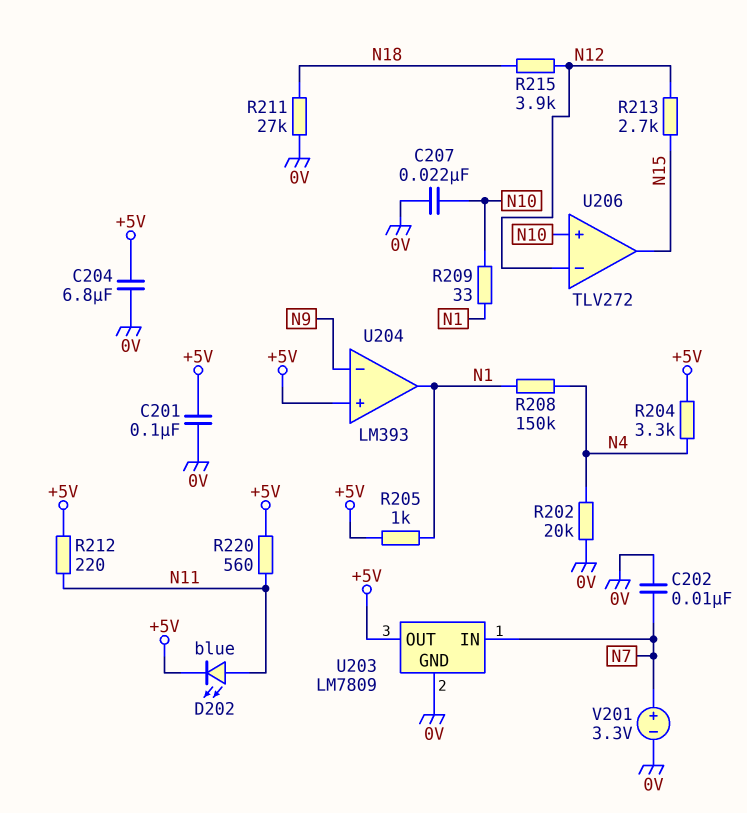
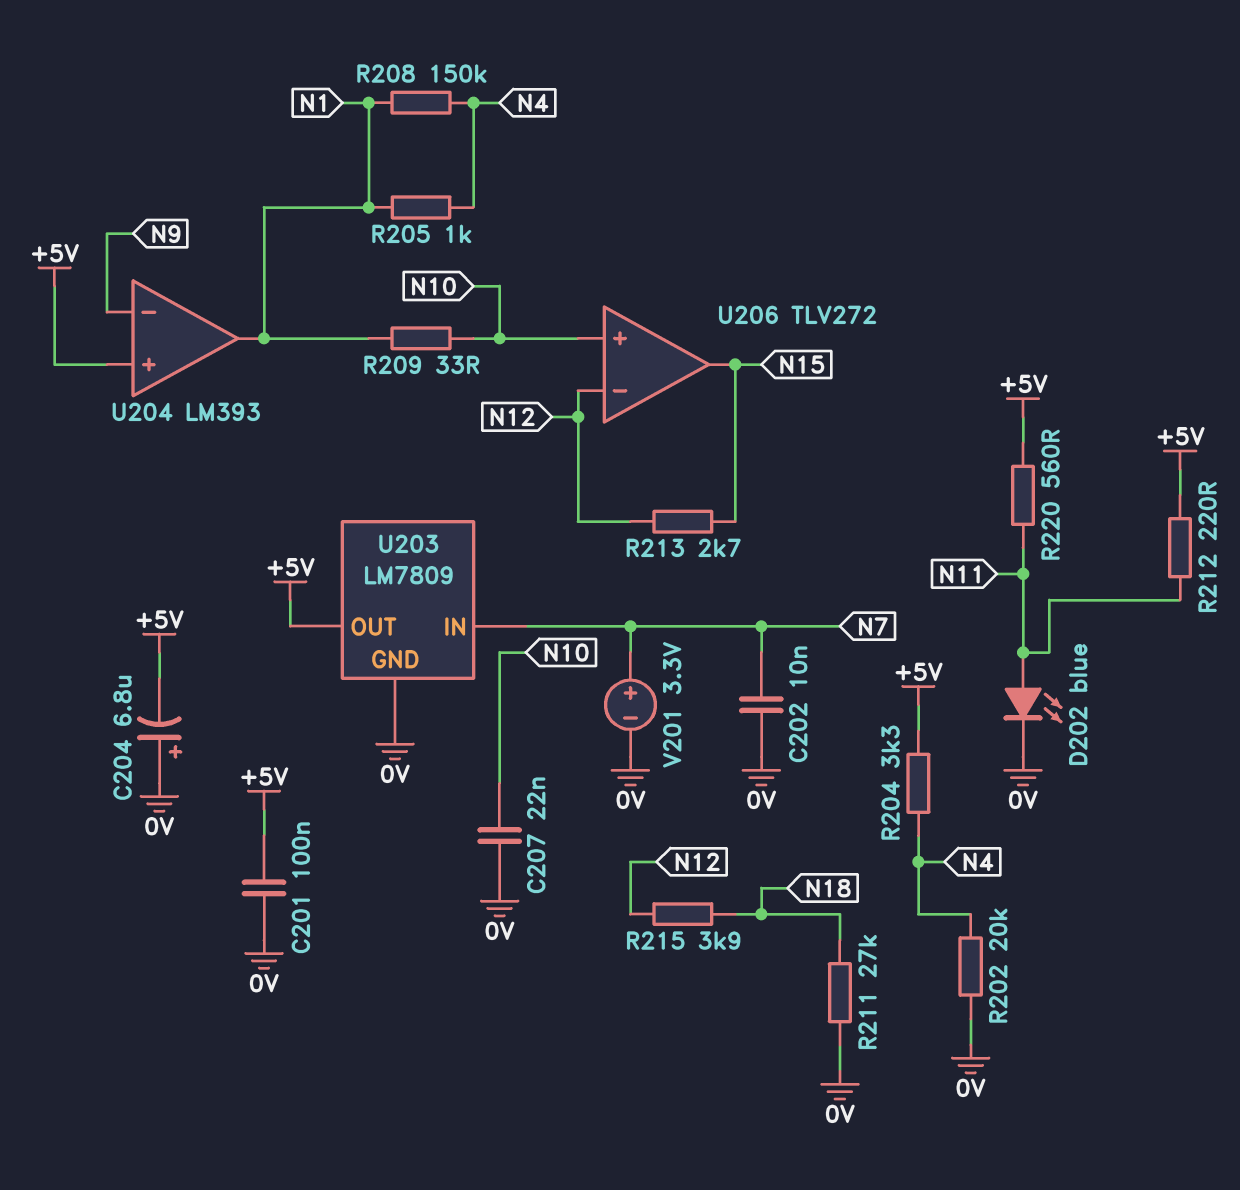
C204: 6.8uF (+5V, 0V) -> 6.8uF (plus 0V, minus +5V)
D202: LED blue (A N11, K +5V) -> LED blue (A N11, K 0V)
R205: 1k (+5V, N1) -> 1k (N1, N4)

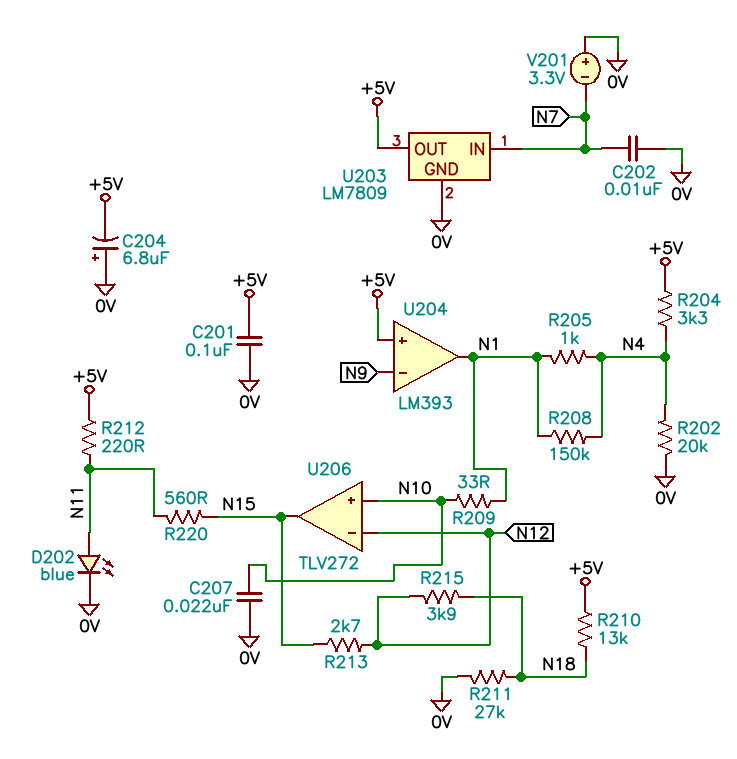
R210: none -> 13k (+5V, N18)
R220: 560 (+5V, N11) -> 560 (N11, N15)
V201: 3.3V (plus N7, minus 0V) -> 3.3V (plus 0V, minus N7)

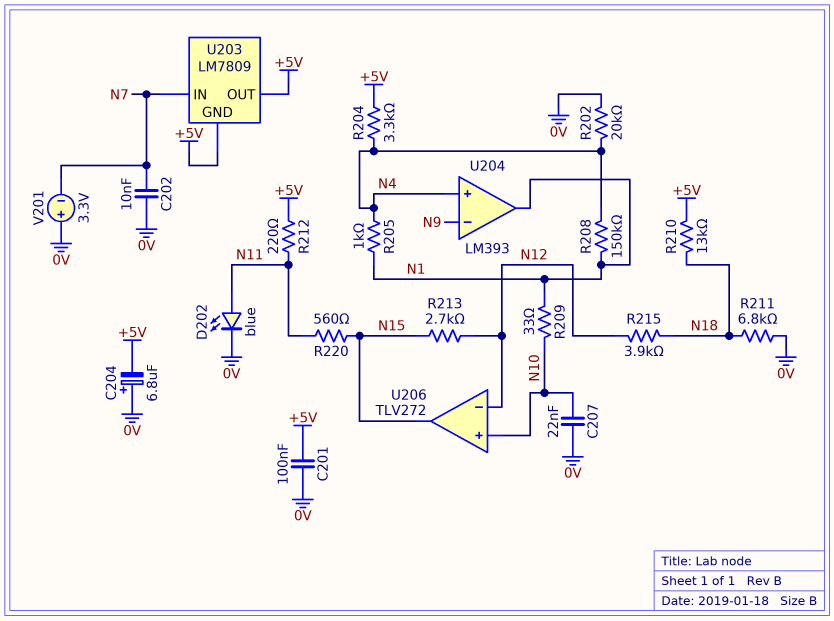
R211: 27k (0V, N18) -> 6.8k (0V, N18)
U203 pin GND: 0V -> +5V
U204 pin in+: +5V -> N4

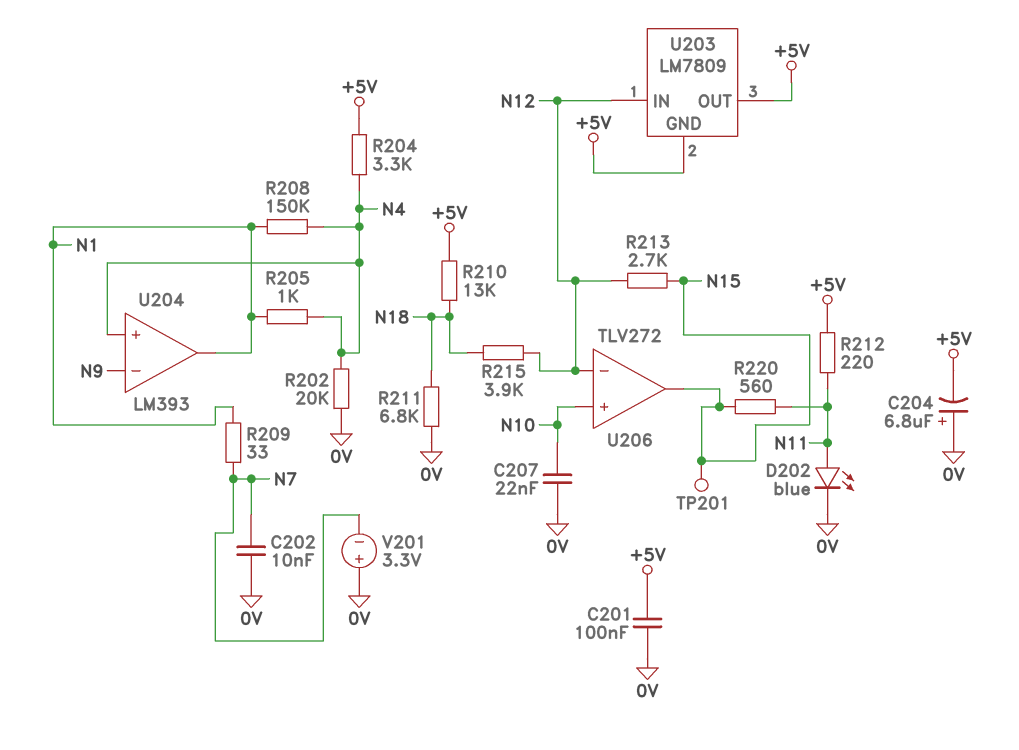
R209: 33 (N1, N10) -> 33 (N1, N7)
TP201: none -> test point (N15)
U203 pin IN: N7 -> N12

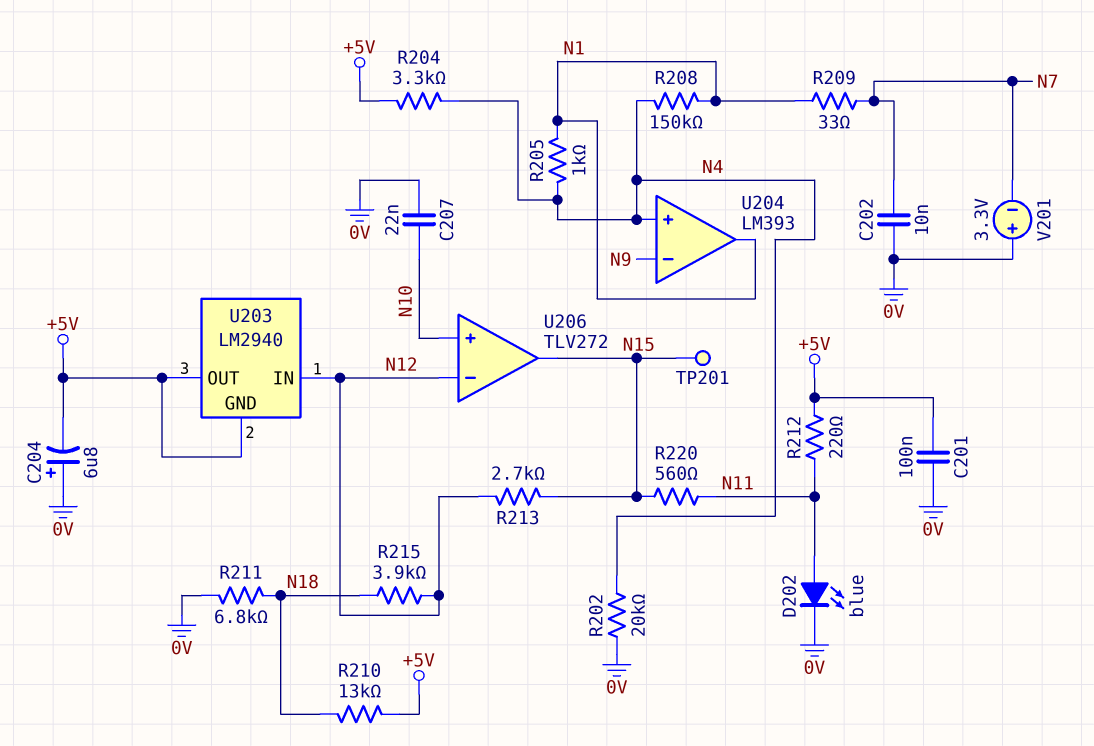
U203: LM7809 -> LM2940

